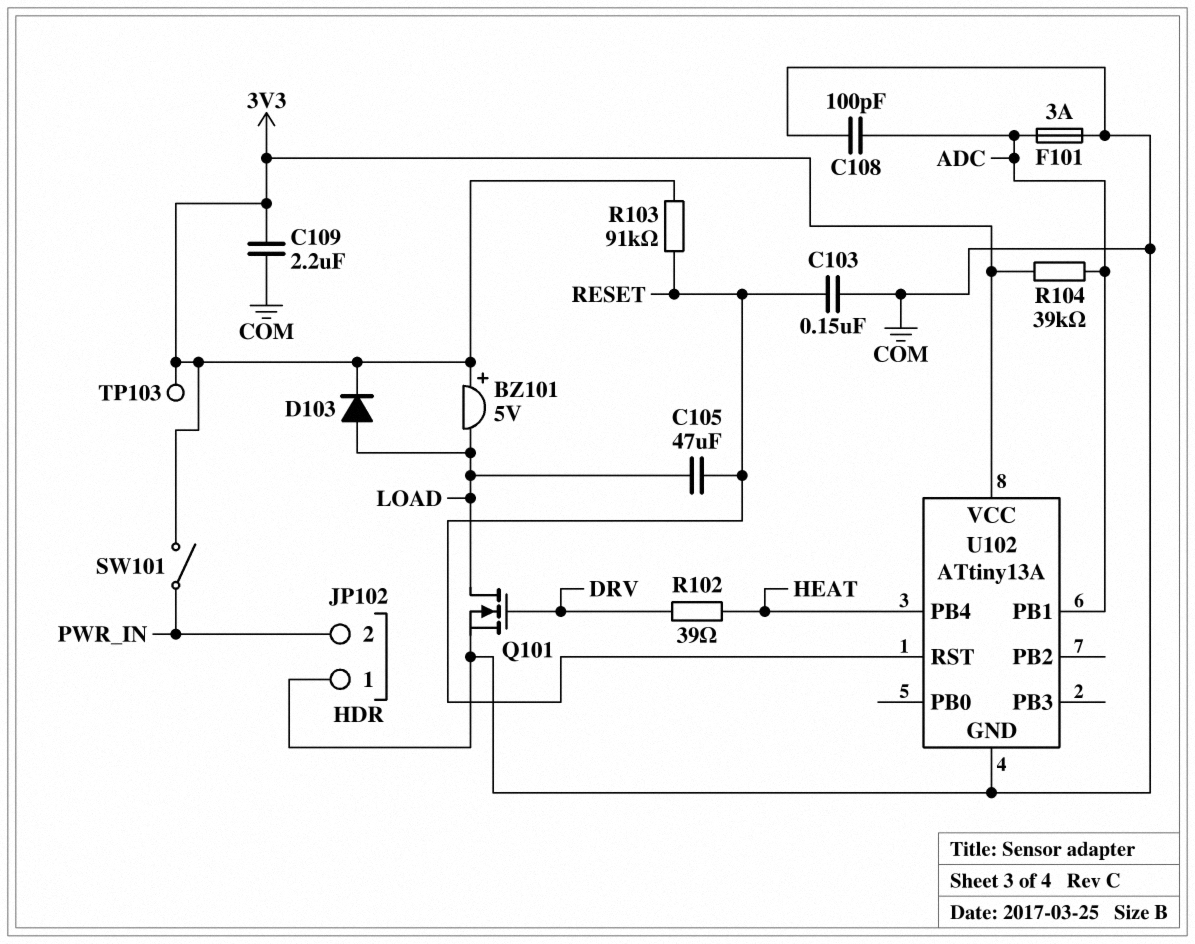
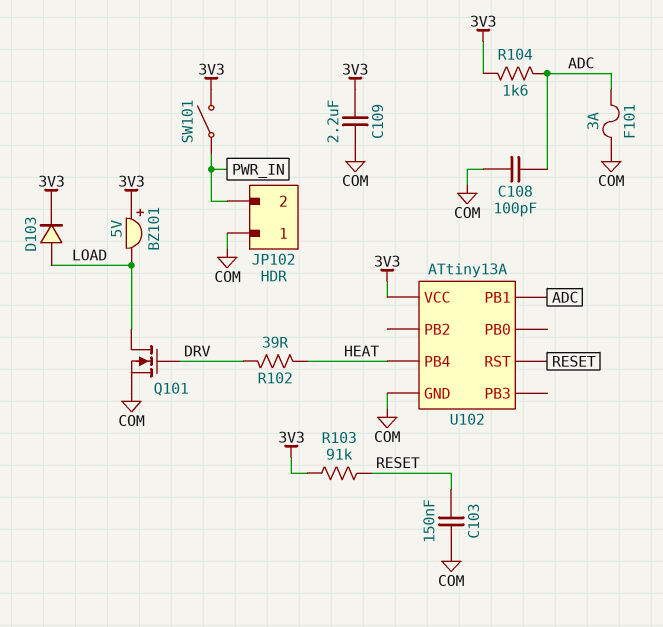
C105: 47uF (LOAD, RESET) -> none
R104: 39k (3V3, ADC) -> 1.6k (3V3, ADC)
TP103: test point (3V3) -> none

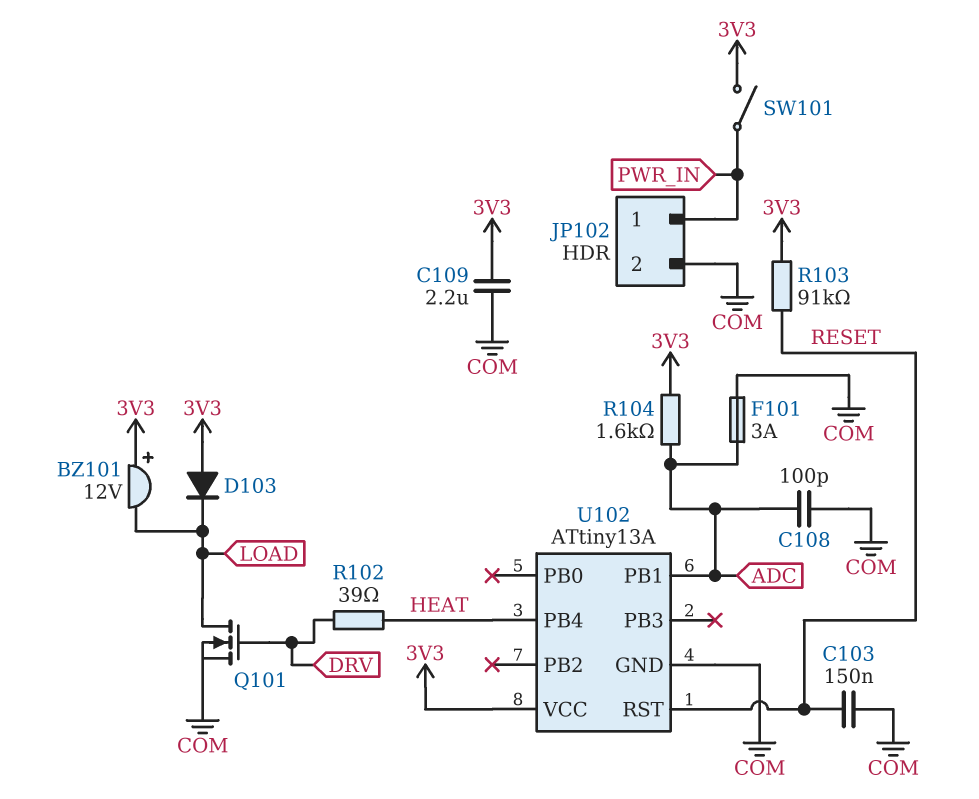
BZ101: buzzer 5V (plus 3V3, minus LOAD) -> buzzer 12V (plus 3V3, minus LOAD)
D103: diode (A LOAD, K 3V3) -> diode (A 3V3, K LOAD)
JP102 pin 1: COM -> PWR_IN
JP102 pin 2: PWR_IN -> COM

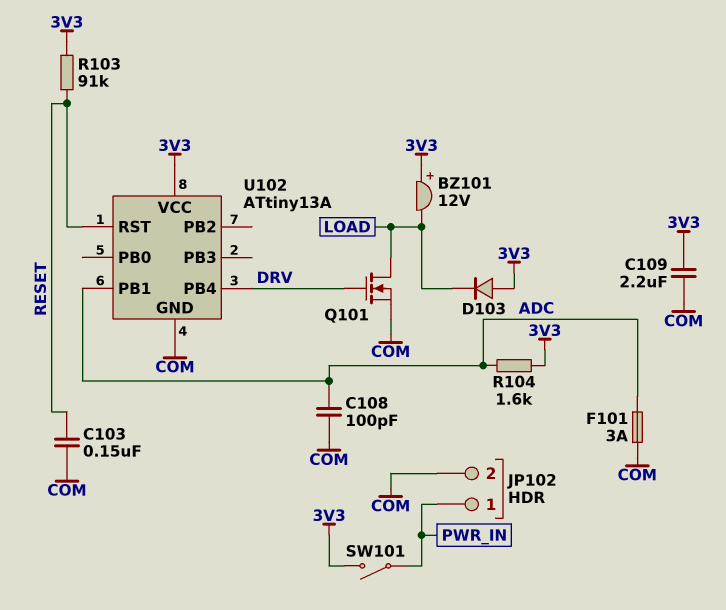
R102: 39 (DRV, HEAT) -> none
U102 pin PB4: HEAT -> DRV

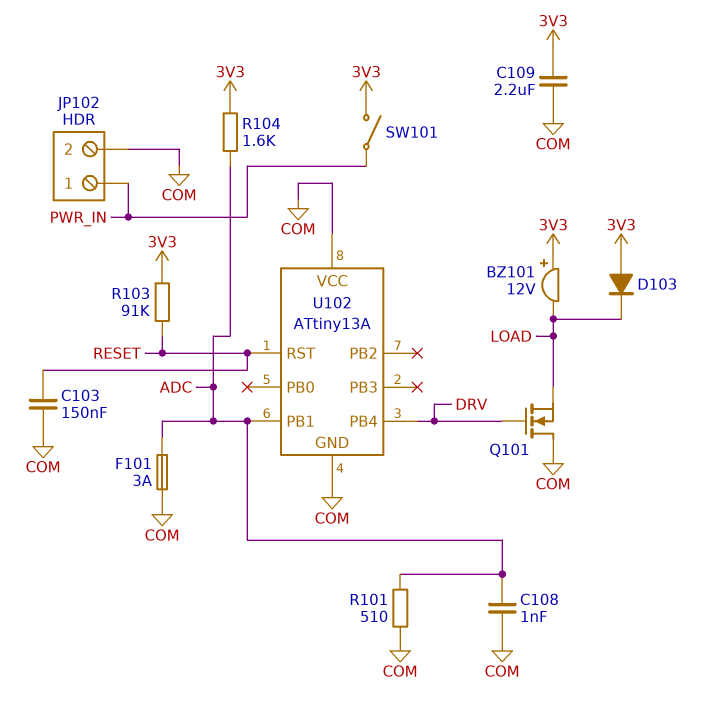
C108: 100pF (ADC, COM) -> 1nF (ADC, COM)
Q101: NMOS (G DRV, D LOAD, S COM) -> NMOS (G DRV, D COM, S LOAD)
R101: none -> 510 (ADC, COM)
U102 pin VCC: 3V3 -> COM

